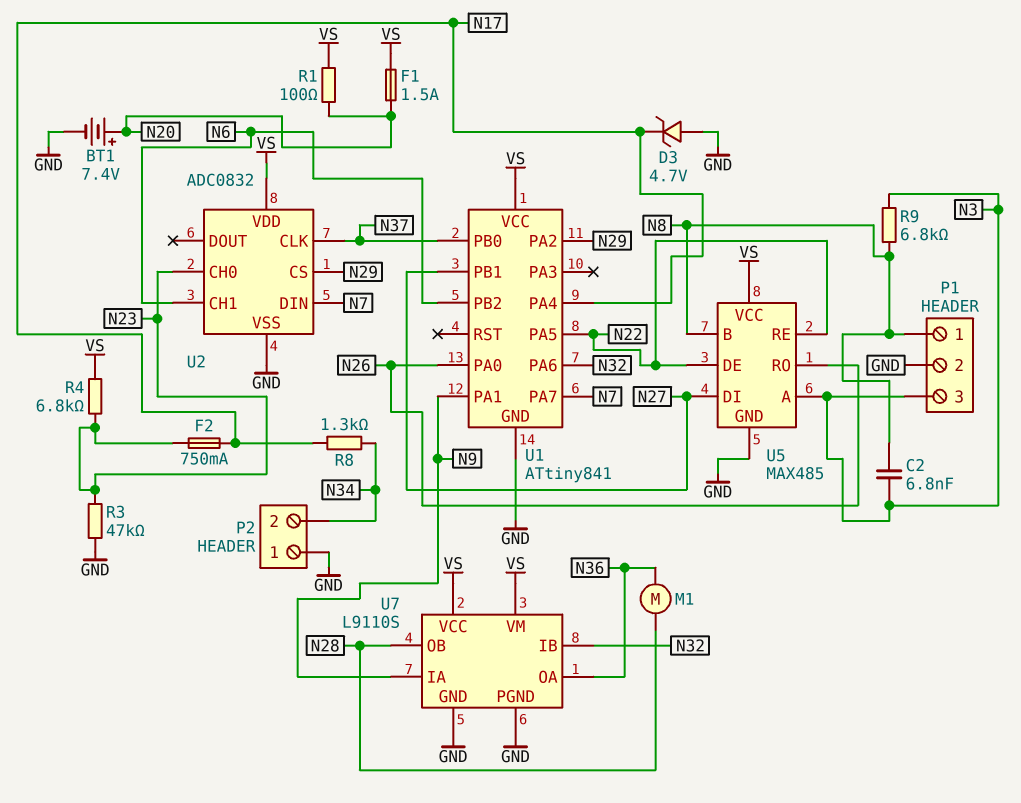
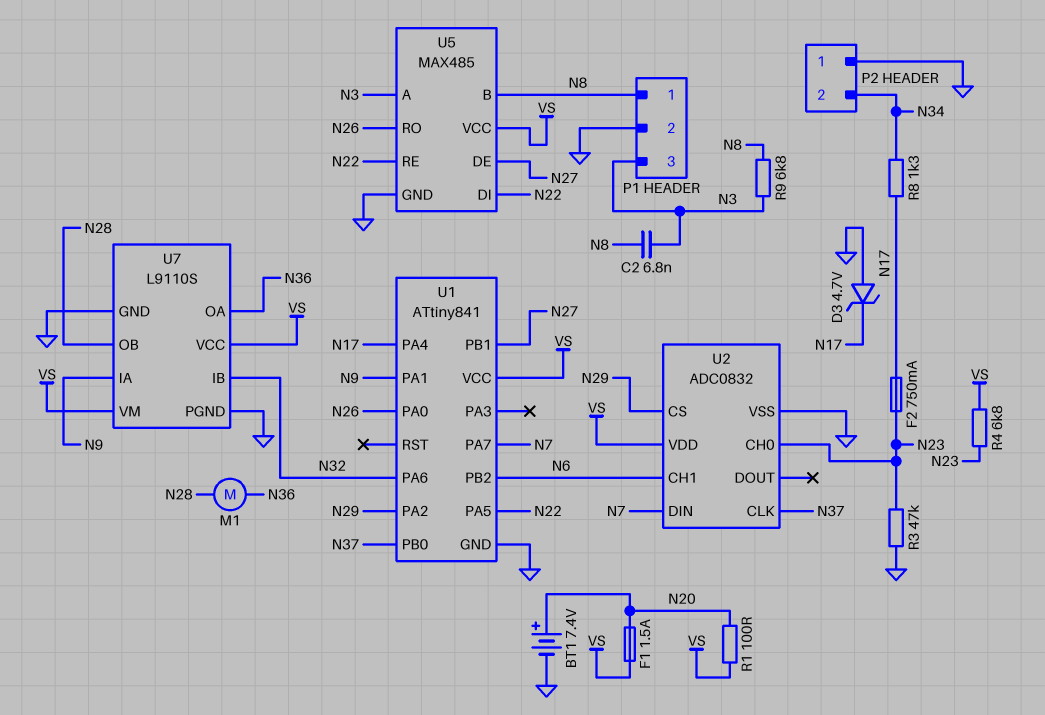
U5 pin DE: N22 -> N27
U5 pin DI: N27 -> N22

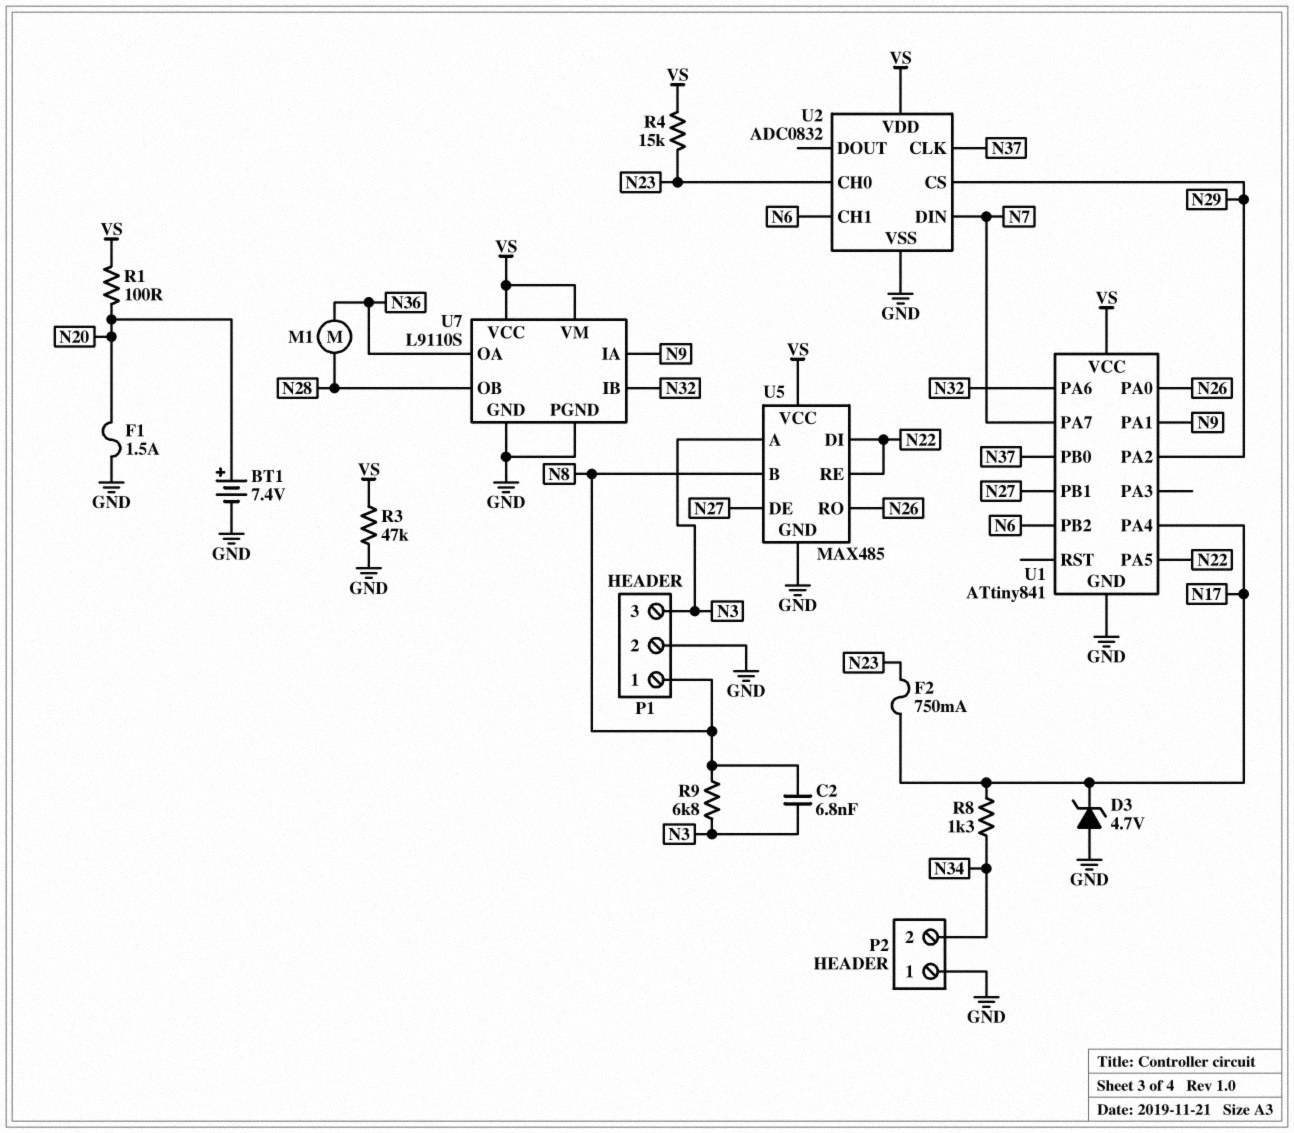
F1: 1.5A (N20, VS) -> 1.5A (GND, N20)
R3: 47k (GND, N23) -> 47k (GND, VS)
R4: 6.8k (N23, VS) -> 15k (N23, VS)

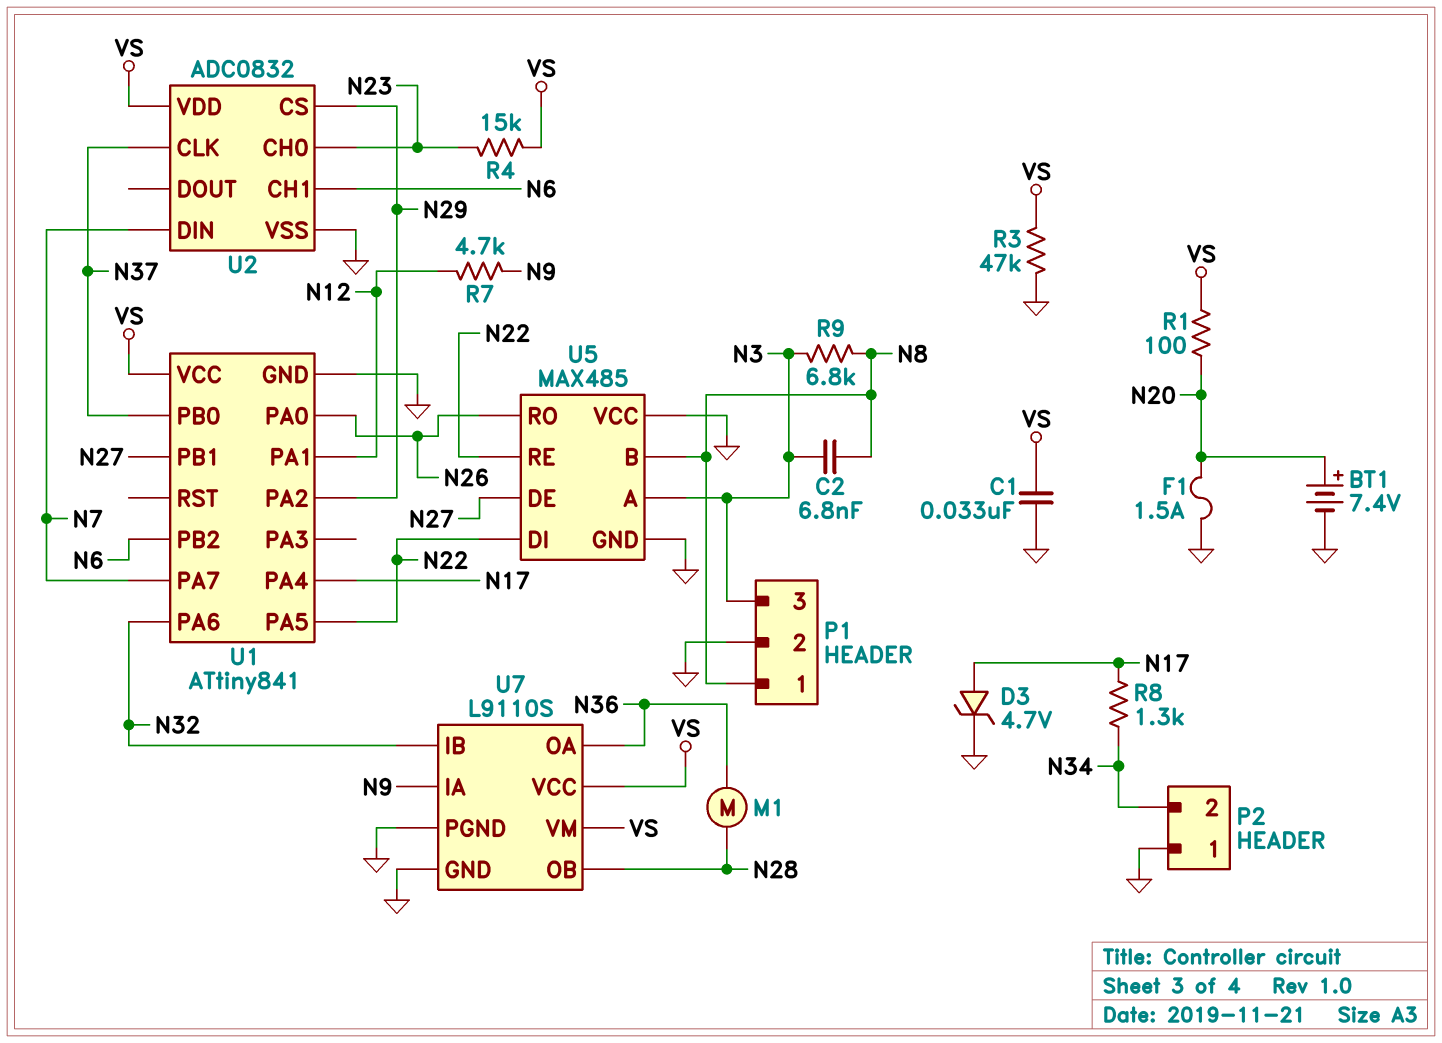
C1: none -> 33nF (GND, VS)
D3: zener 4.7V (A GND, K N17) -> zener 4.7V (A N17, K GND)
F2: 750mA (N17, N23) -> none
R7: none -> 4.7k (N9, N12)
U1 pin PA1: N9 -> N12
U5 pin VCC: VS -> GND

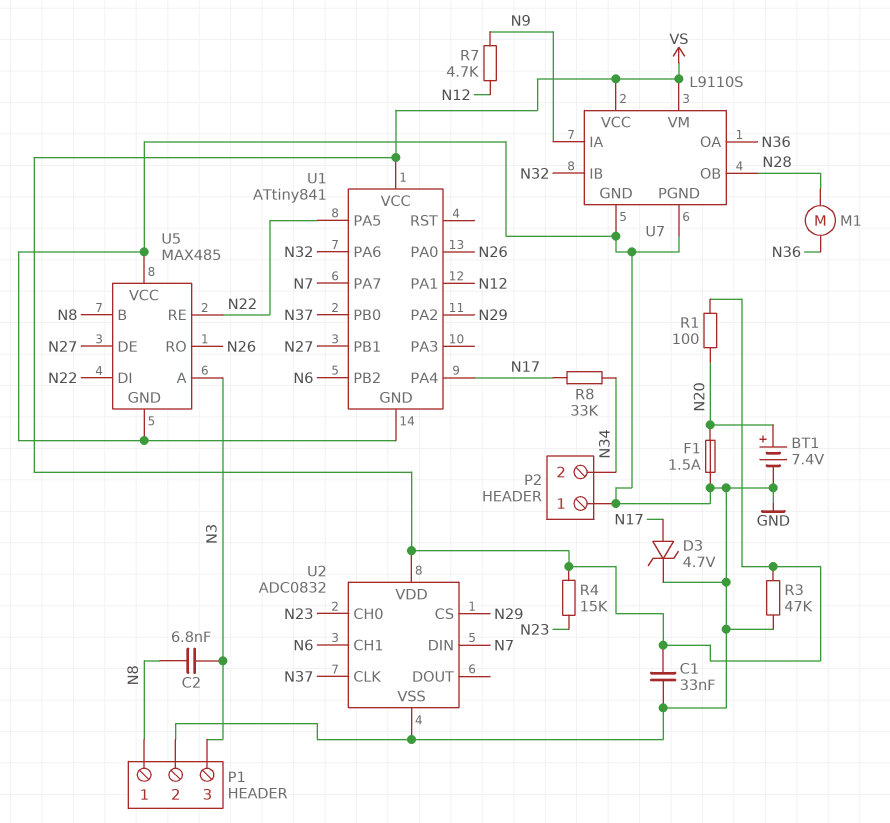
R8: 1.3k (N17, N34) -> 33k (N17, N34)
R9: 6.8k (N3, N8) -> none

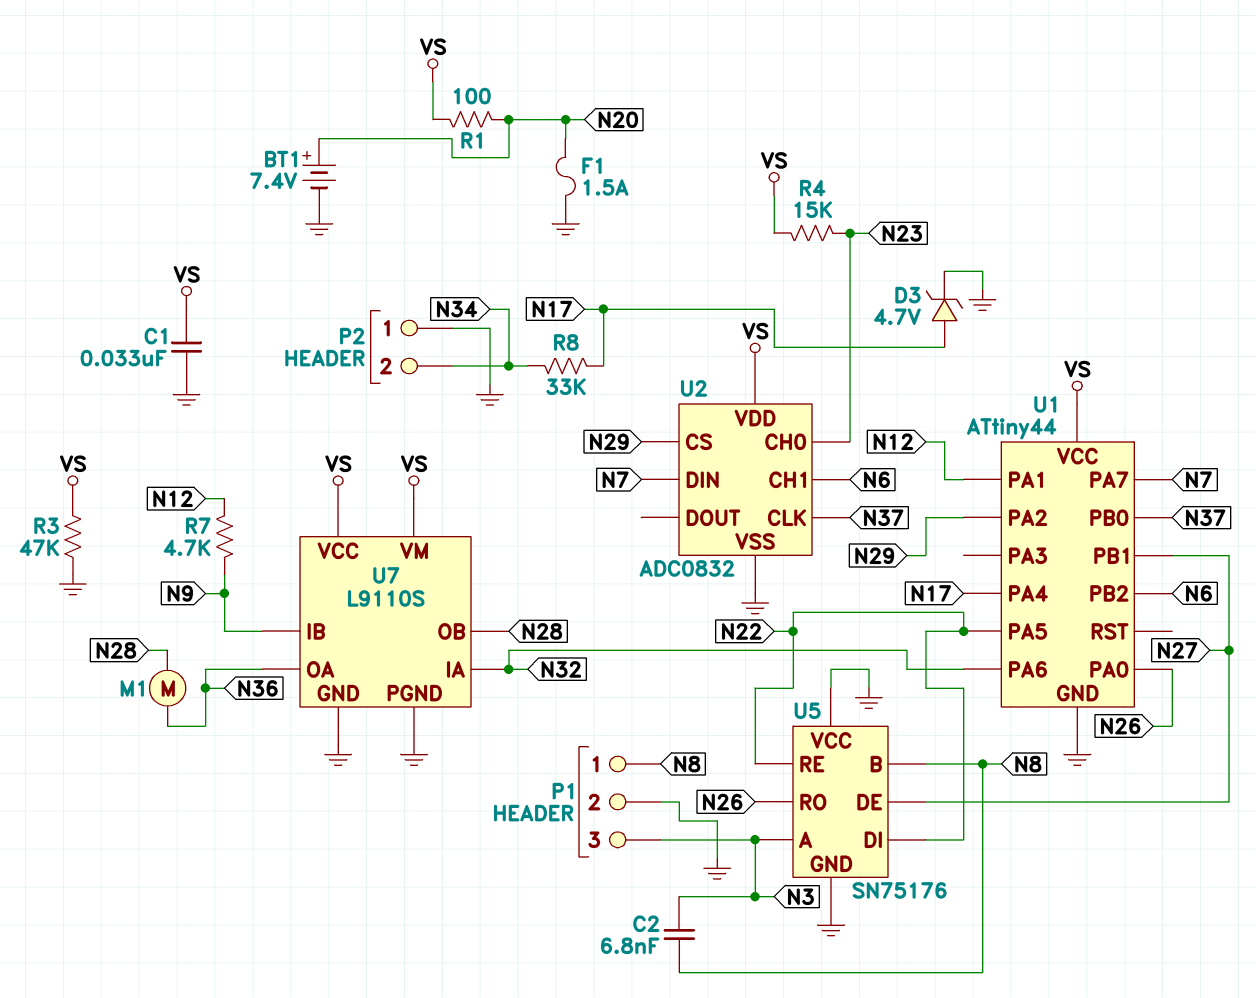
U1: ATtiny841 -> ATtiny44
U5: MAX485 -> SN75176
U7 pin IA: N9 -> N32
U7 pin IB: N32 -> N9

